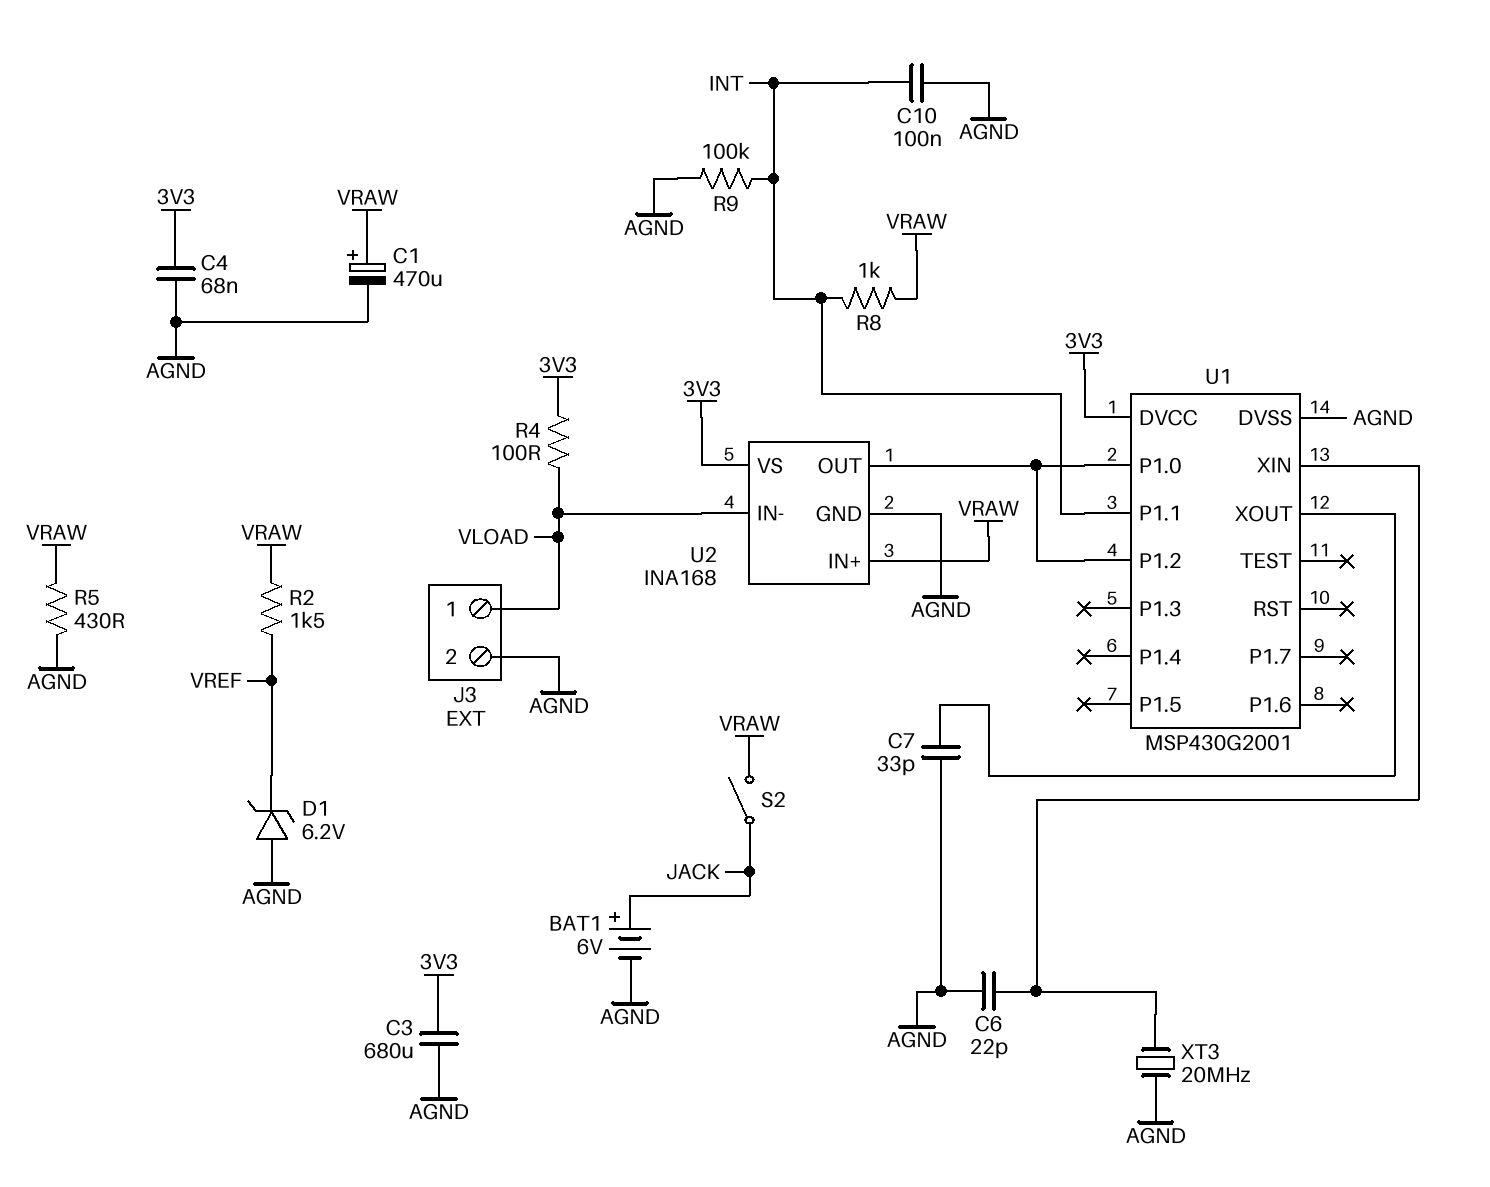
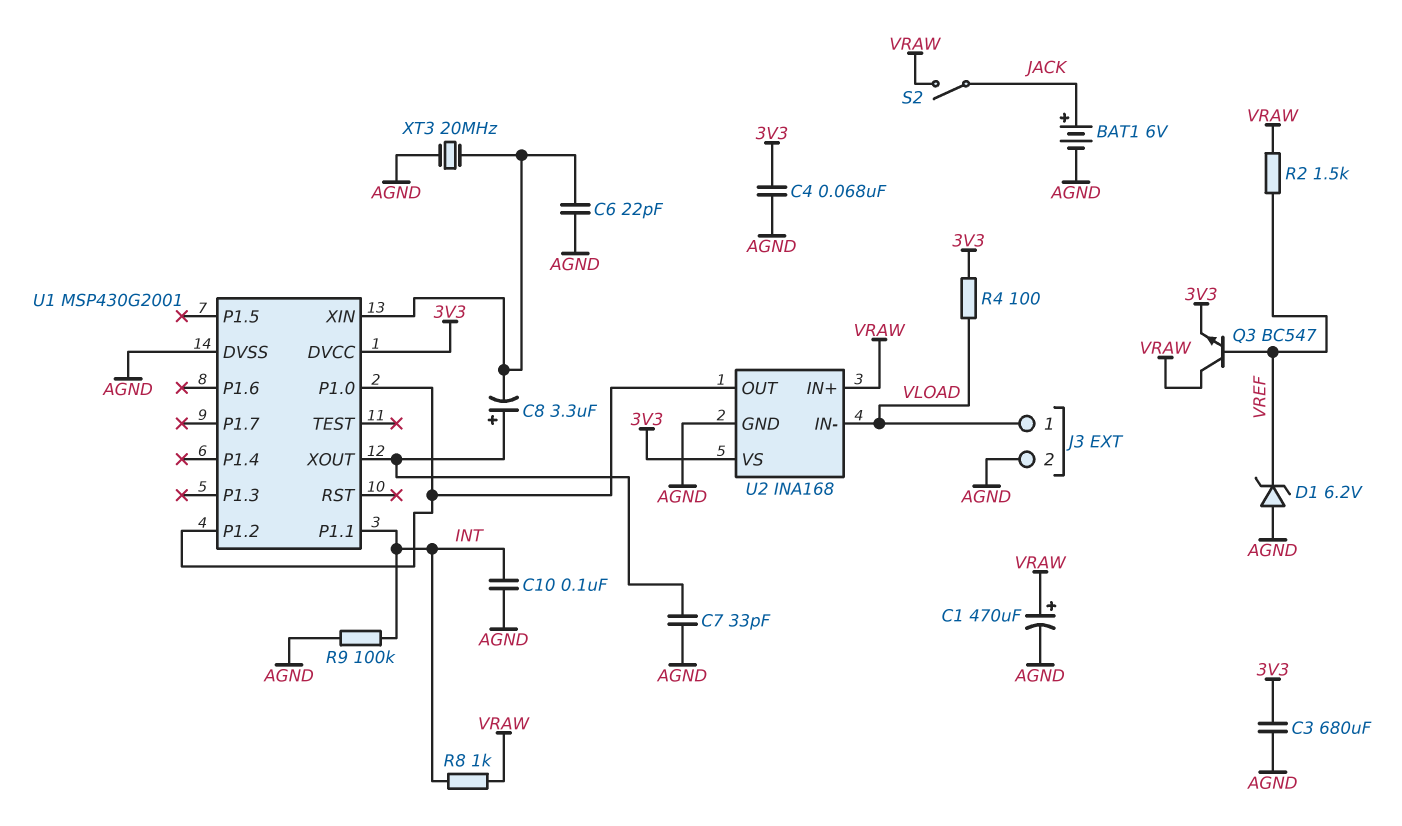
C8: none -> 3.3uF (plus U1/XOUT, minus U1/XIN)
Q3: none -> NPN BC547 (B VREF, C VRAW, E 3V3)
R5: 430 (AGND, VRAW) -> none

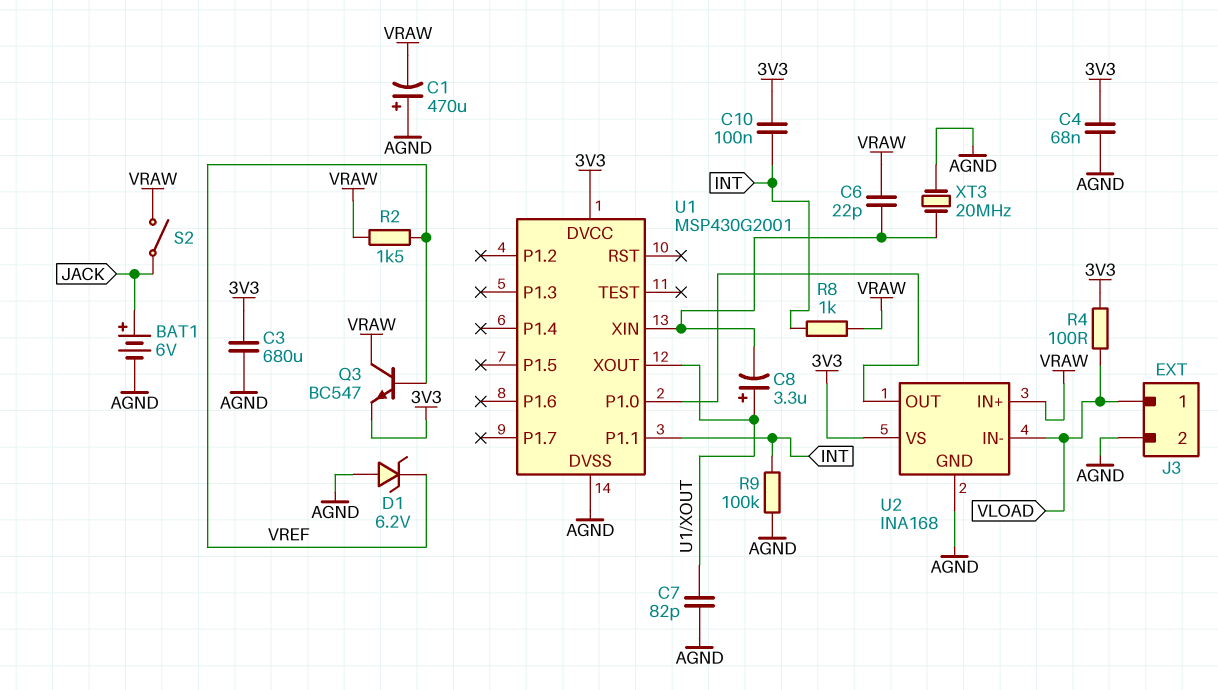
C1: 470uF (plus VRAW, minus AGND) -> 470uF (plus AGND, minus VRAW)
C6: 22pF (AGND, U1/XIN) -> 22pF (U1/XIN, VRAW)
C7: 33pF (AGND, U1/XOUT) -> 82pF (AGND, U1/XOUT)
C10: 100nF (AGND, INT) -> 100nF (3V3, INT)
U1 pin P1.2: U1/P1.0 -> none

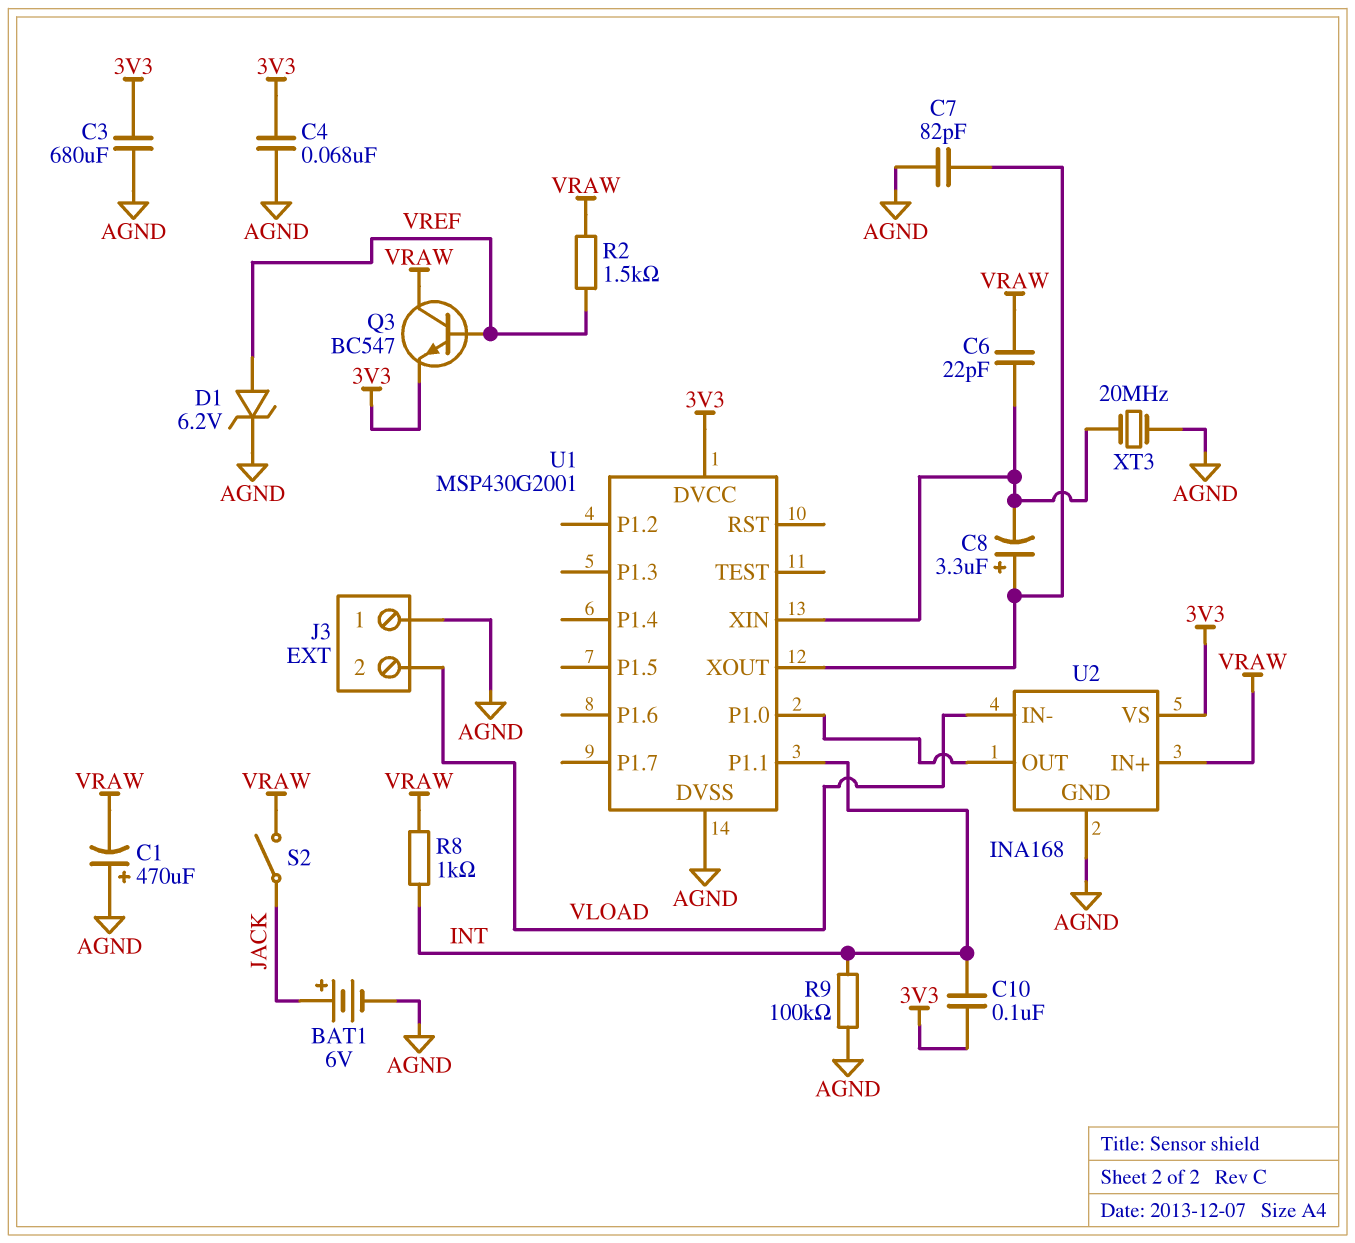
D1: zener 6.2V (A AGND, K VREF) -> zener 6.2V (A VREF, K AGND)
J3 pin 1: VLOAD -> AGND
J3 pin 2: AGND -> VLOAD
R4: 100 (3V3, VLOAD) -> none

